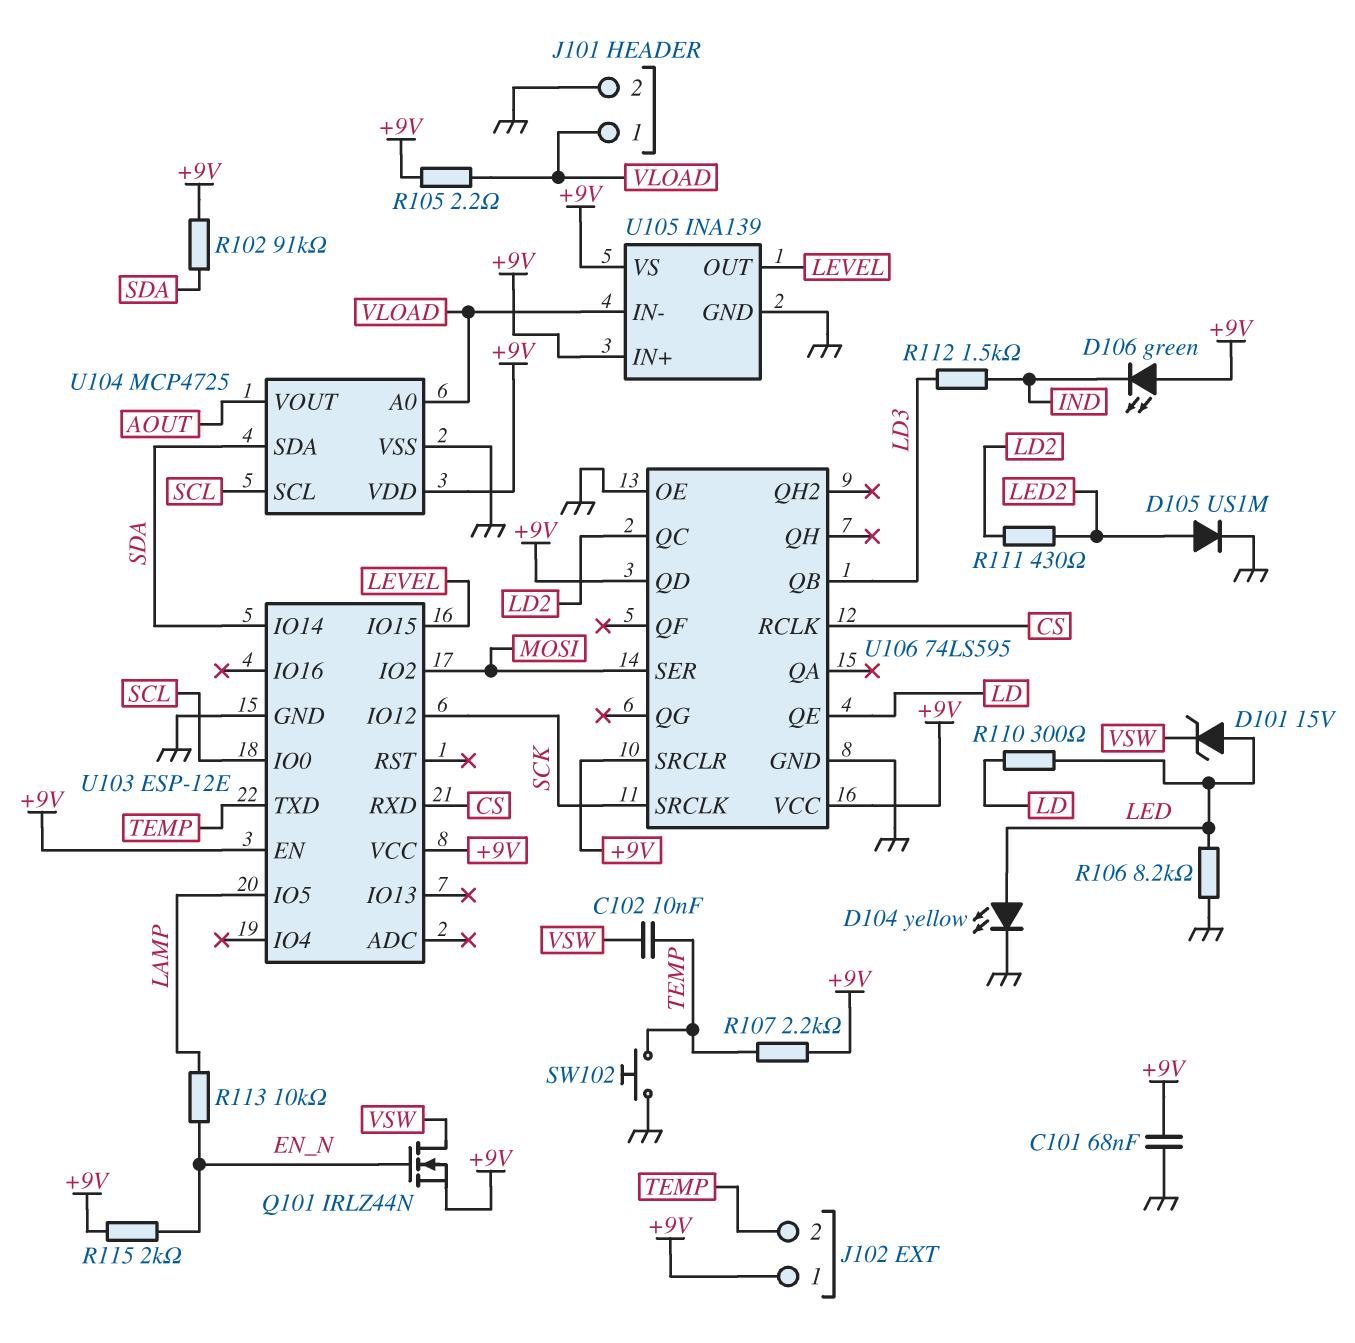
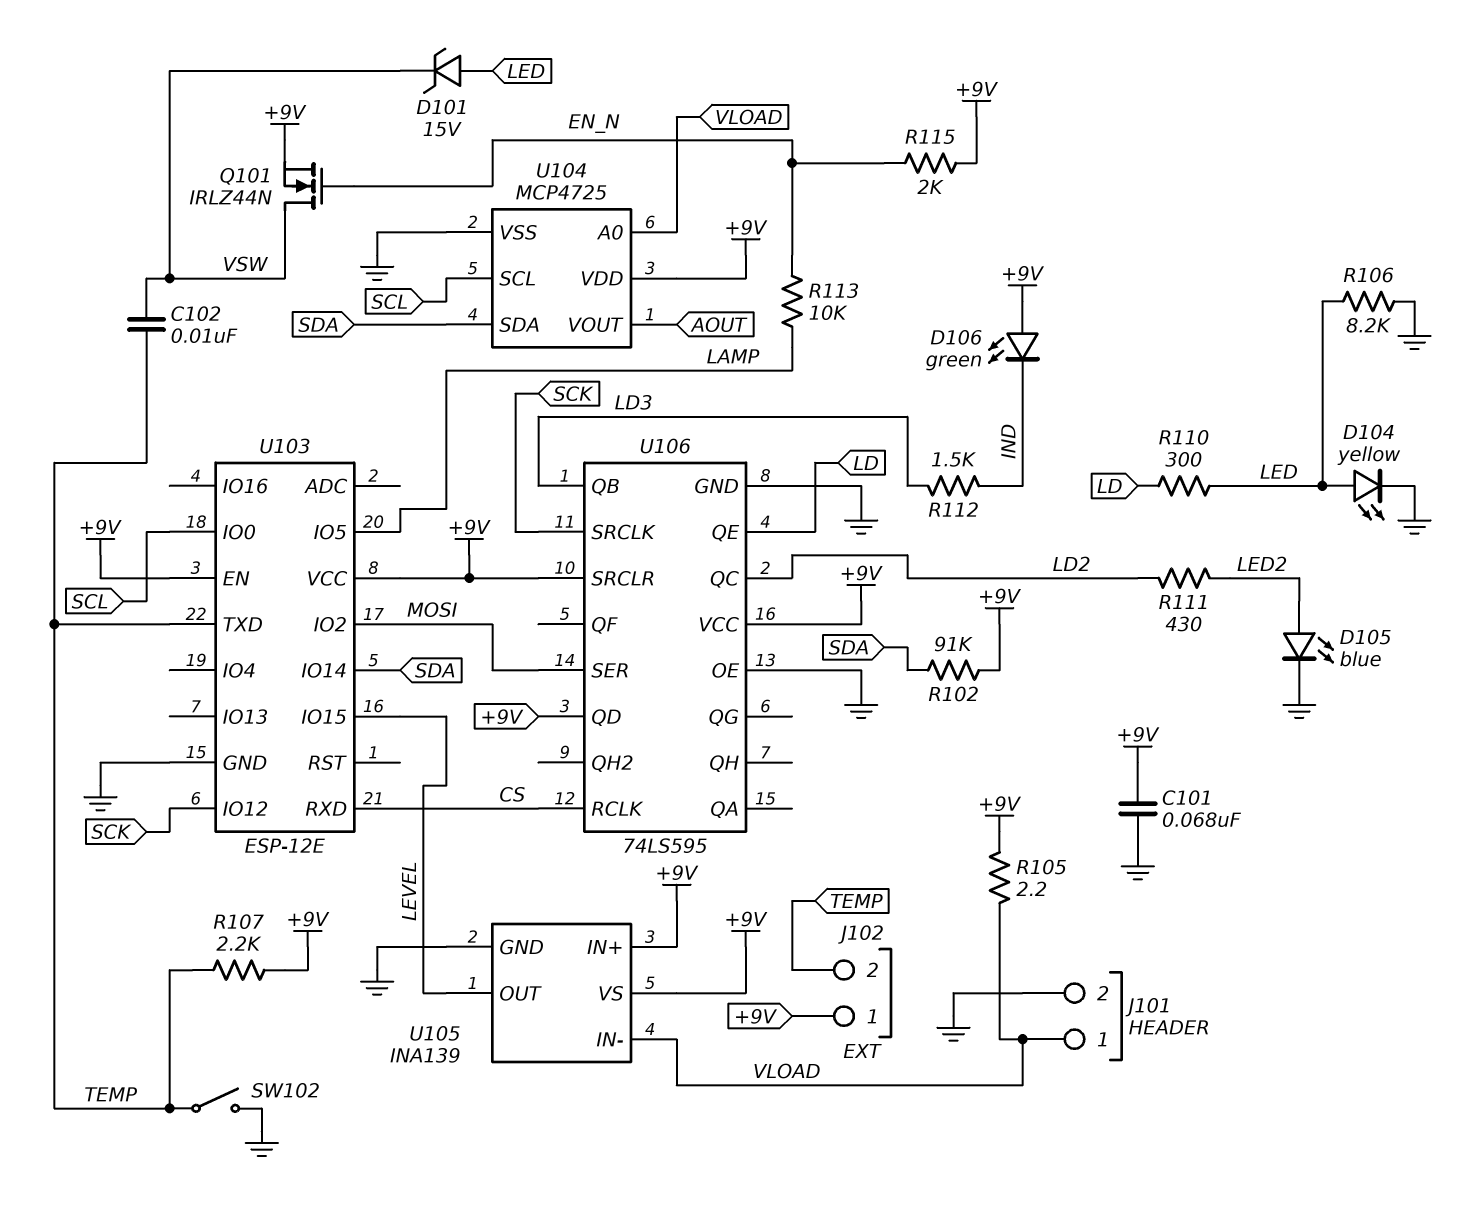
D105: diode US1M (A LED2, K GND) -> LED blue (A LED2, K GND)
SW102: button (GND, TEMP) -> switch (GND, TEMP)

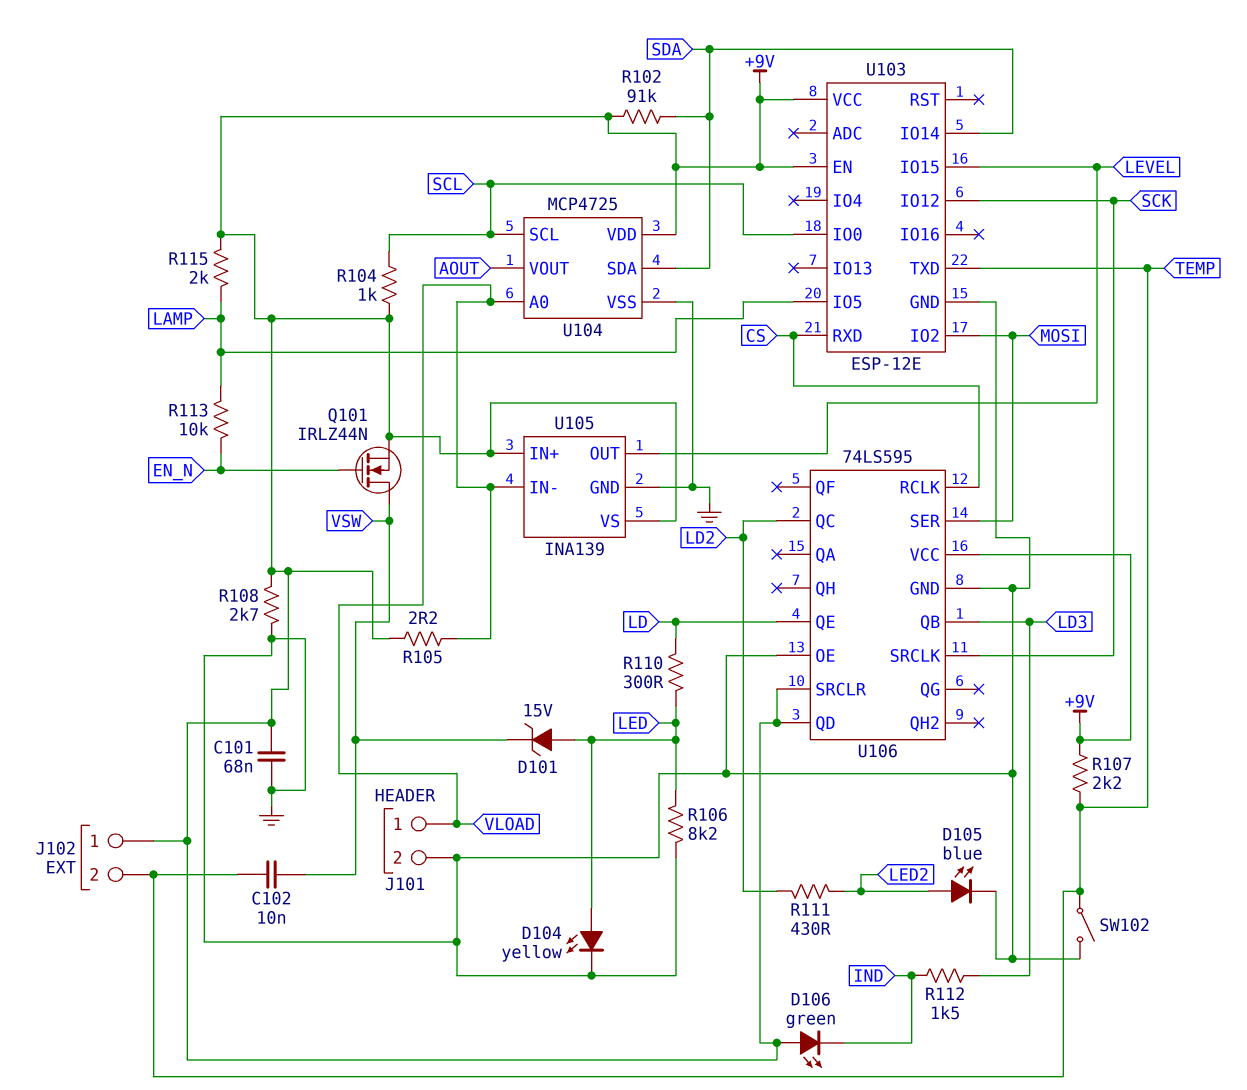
R104: none -> 1k (+9V, SCL)
R108: none -> 2.7k (+9V, GND)
R115: 2k (+9V, EN_N) -> 2k (+9V, LAMP)

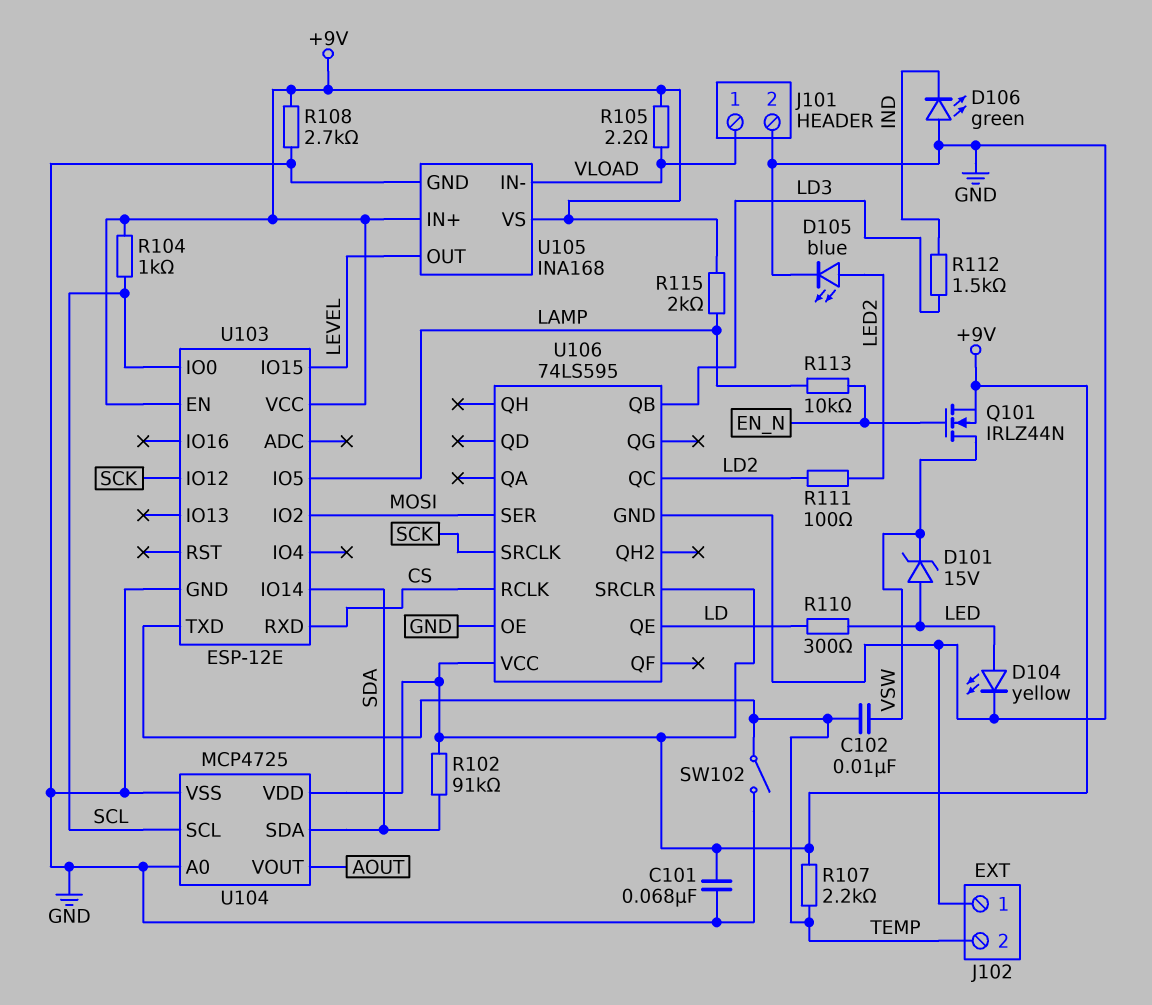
D106: LED green (A +9V, K IND) -> LED green (A GND, K IND)
J102 pin 1: +9V -> GND
R106: 8.2k (GND, LED) -> none
R111: 430 (LD2, LED2) -> 100 (LD2, LED2)
U104 pin A0: VLOAD -> GND
U105: INA139 -> INA168
U106 pin QD: +9V -> none

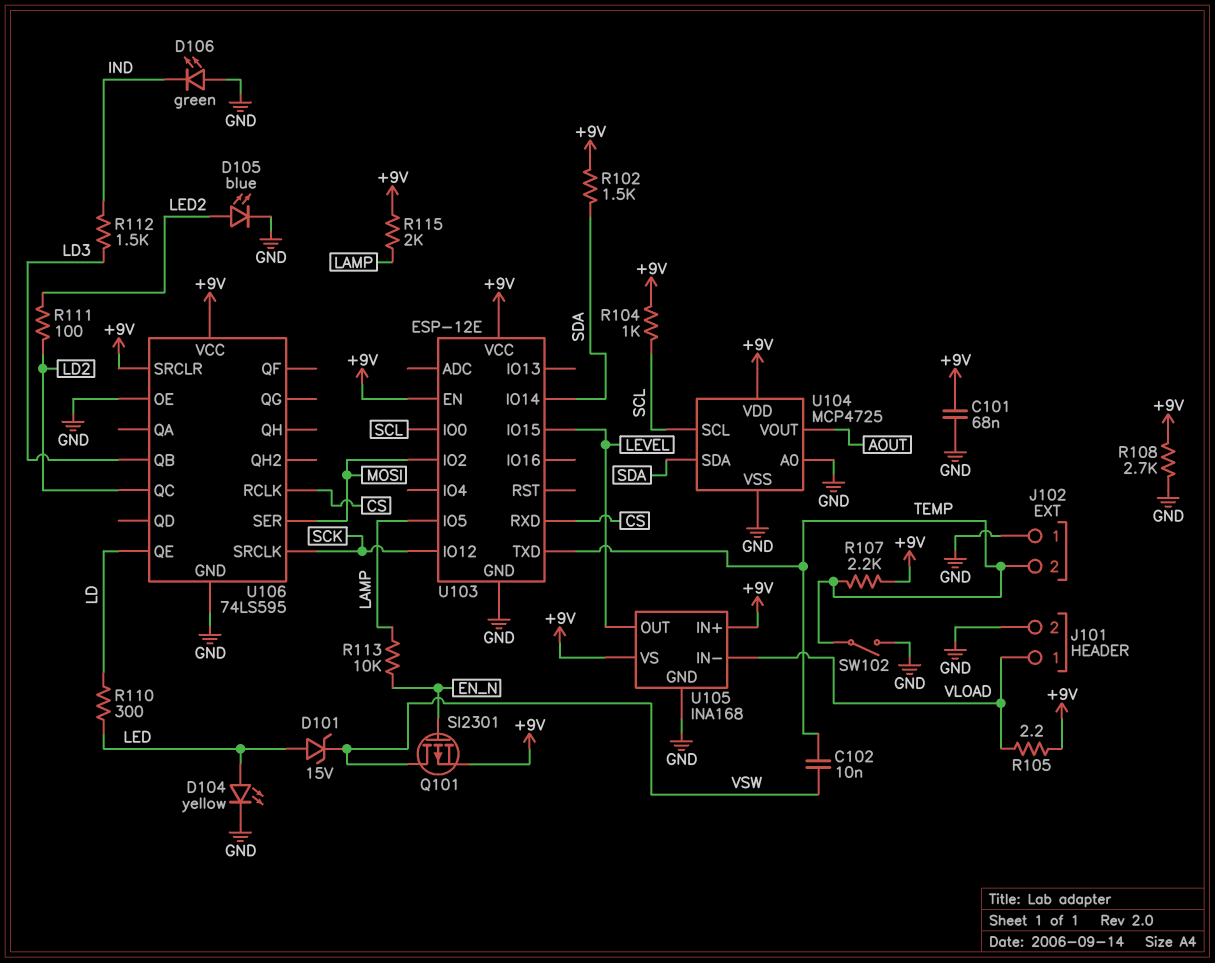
Q101: NMOS IRLZ44N (G EN_N, D VSW, S +9V) -> PMOS SI2301 (G EN_N, D VSW, S +9V)
R102: 91k (+9V, SDA) -> 1.5k (+9V, SDA)

